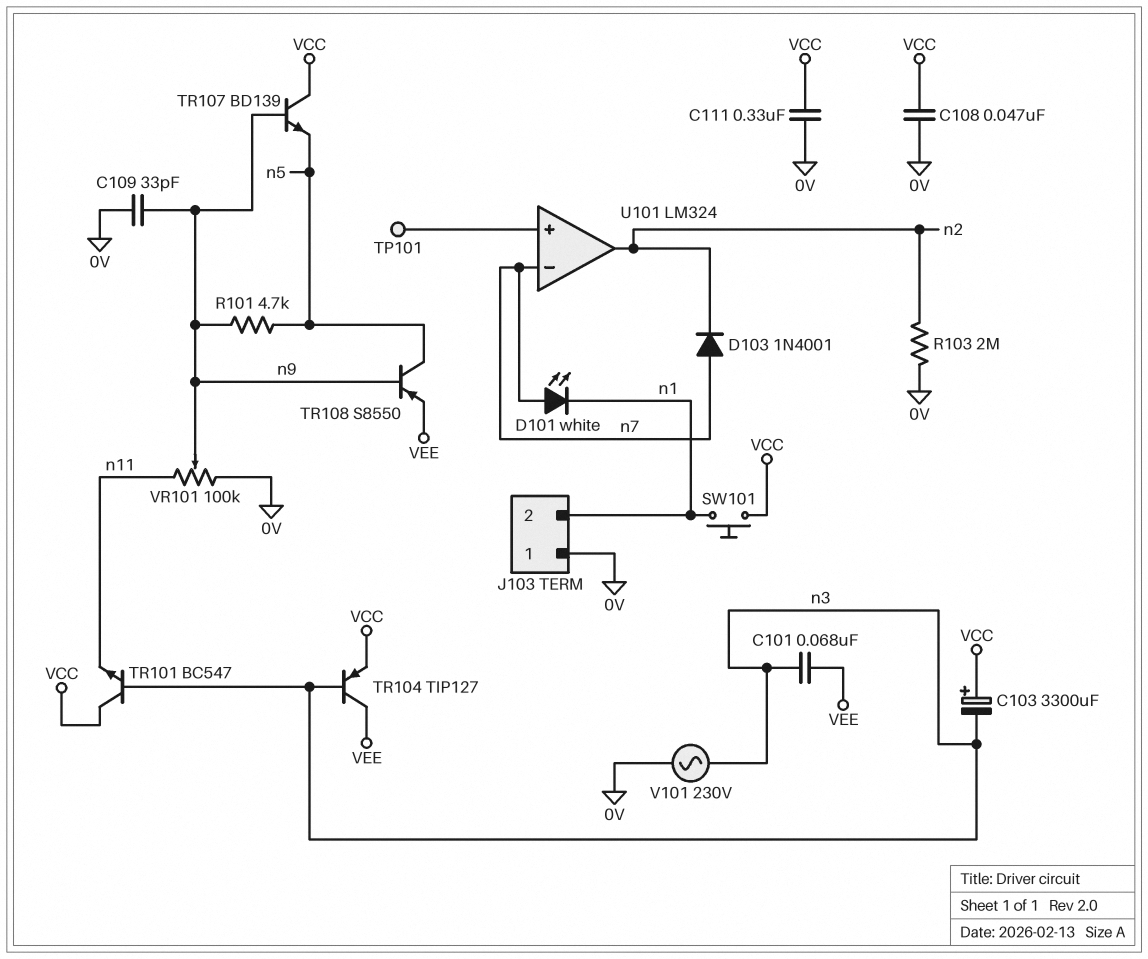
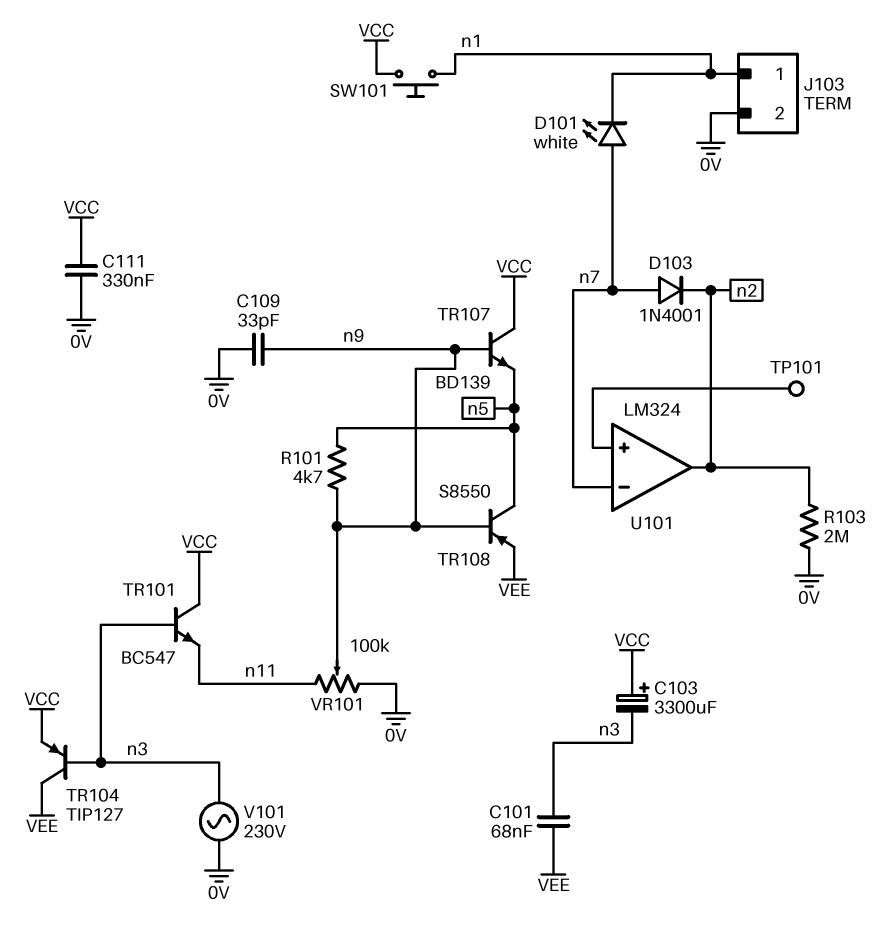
C108: 47nF (0V, VCC) -> none
J103 pin 1: 0V -> n1
J103 pin 2: n1 -> 0V

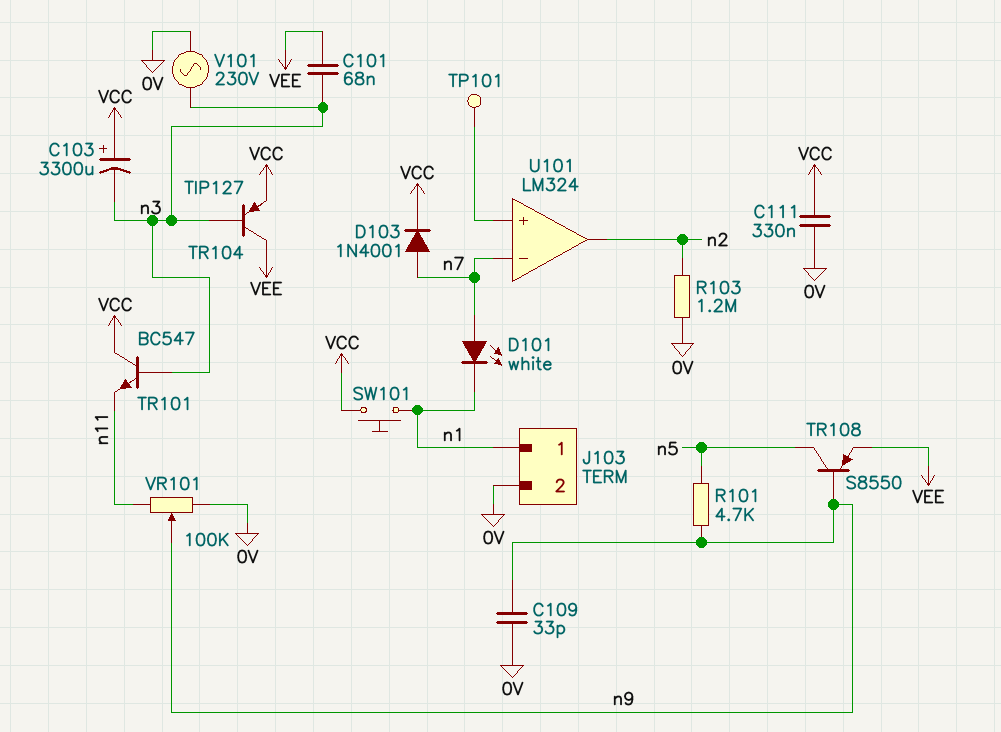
D103: diode 1N4001 (A n7, K n2) -> diode 1N4001 (A n7, K VCC)
R103: 2M (0V, n2) -> 1.2M (0V, n2)
TR107: NPN BD139 (B n9, C VCC, E n5) -> none

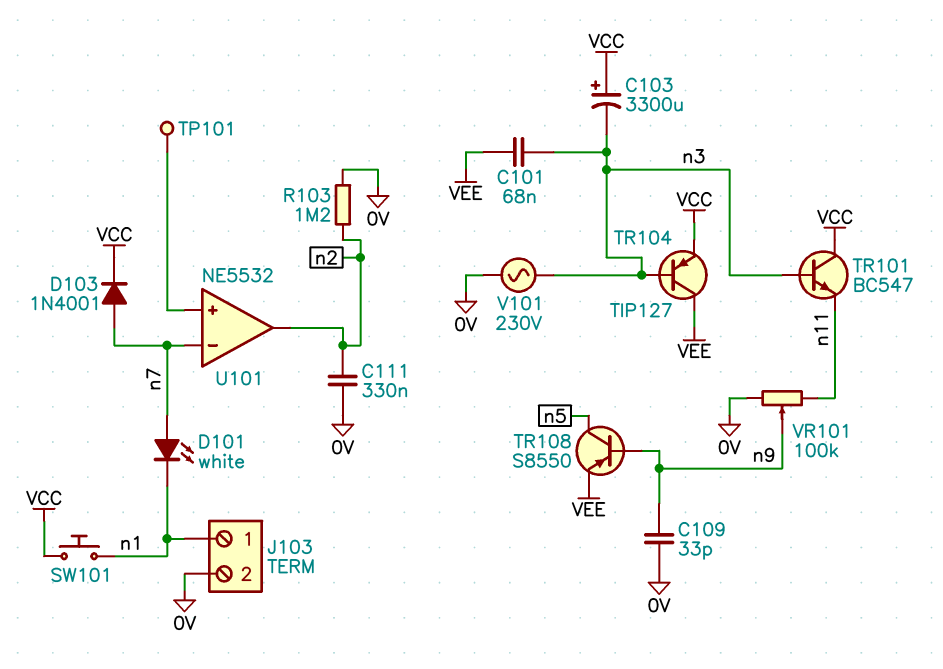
C111: 330nF (0V, VCC) -> 330nF (0V, n2)
R101: 4.7k (n5, n9) -> none
U101: LM324 -> NE5532

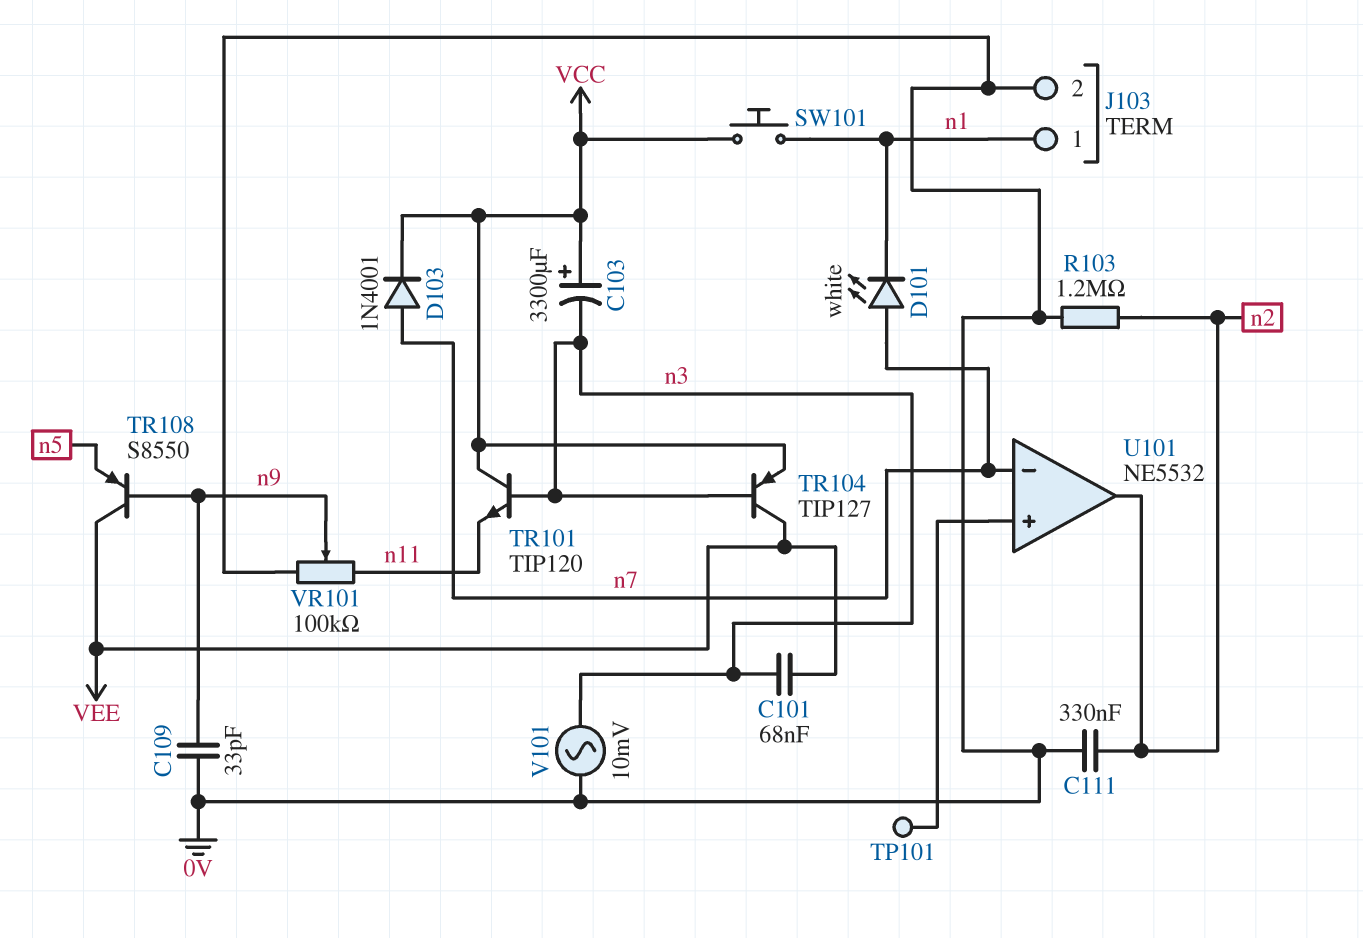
TR101: NPN BC547 (B n3, C VCC, E n11) -> NPN TIP120 (B n3, C VCC, E n11)
TR108: PNP S8550 (B n9, C n5, E VEE) -> PNP S8550 (B n9, C VEE, E n5)
V101: AC 230V (0V, n3) -> AC 10mV (0V, n3)

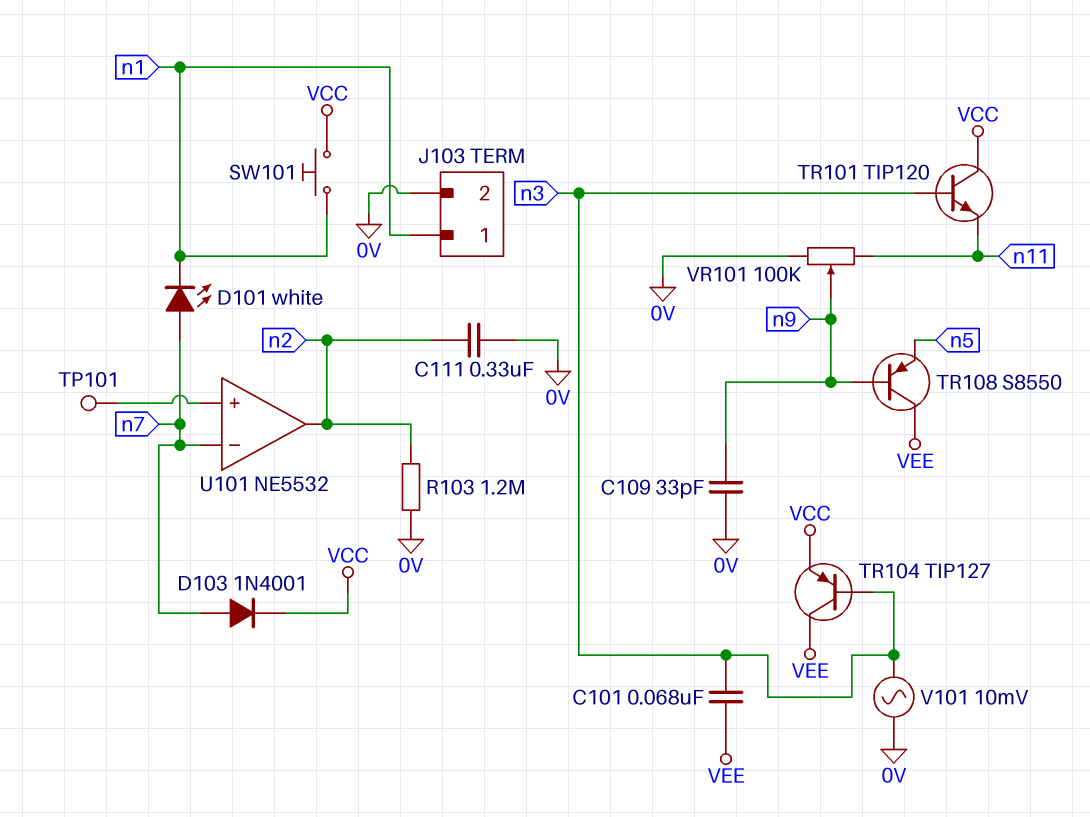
C103: 3300uF (plus VCC, minus n3) -> none

